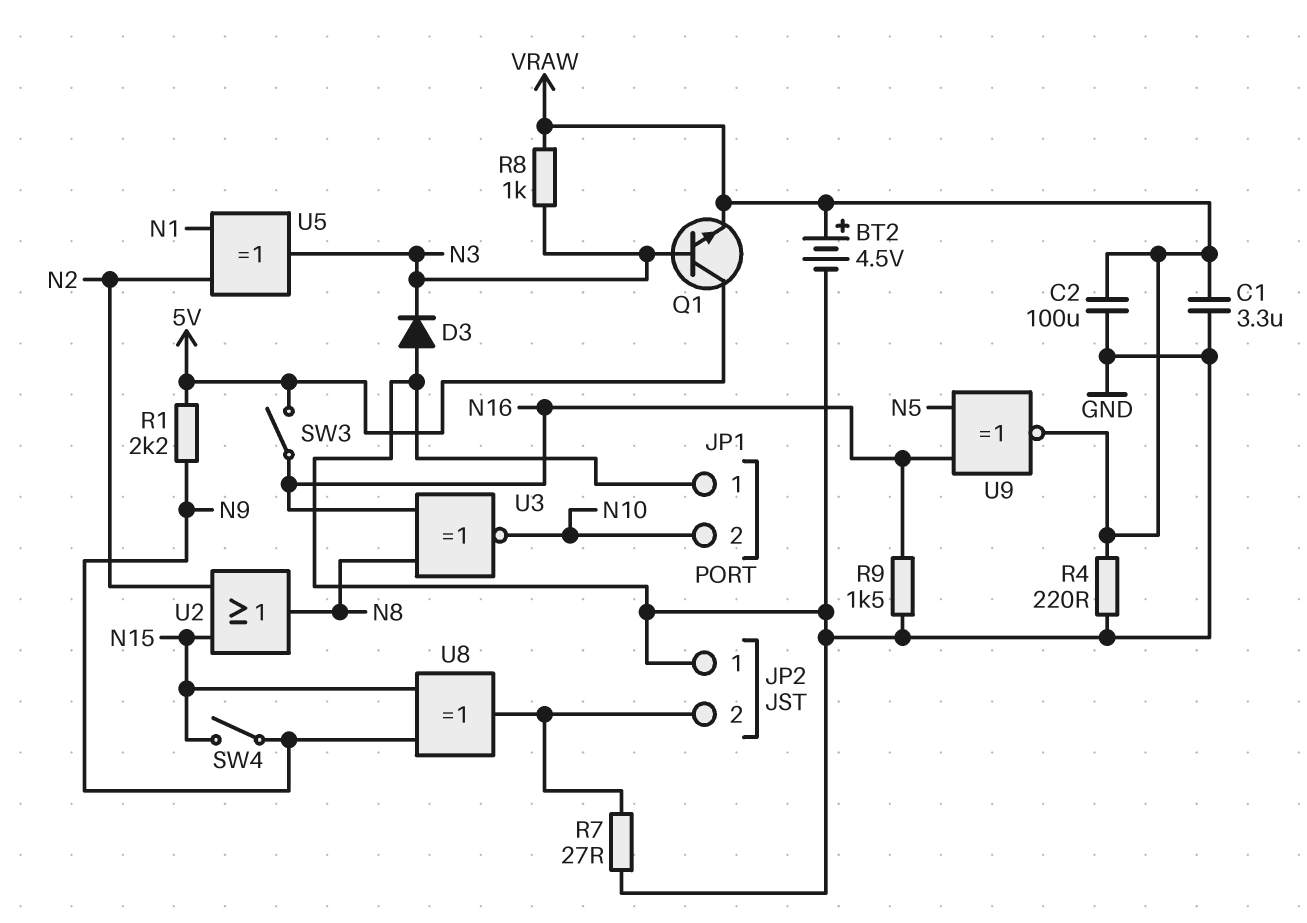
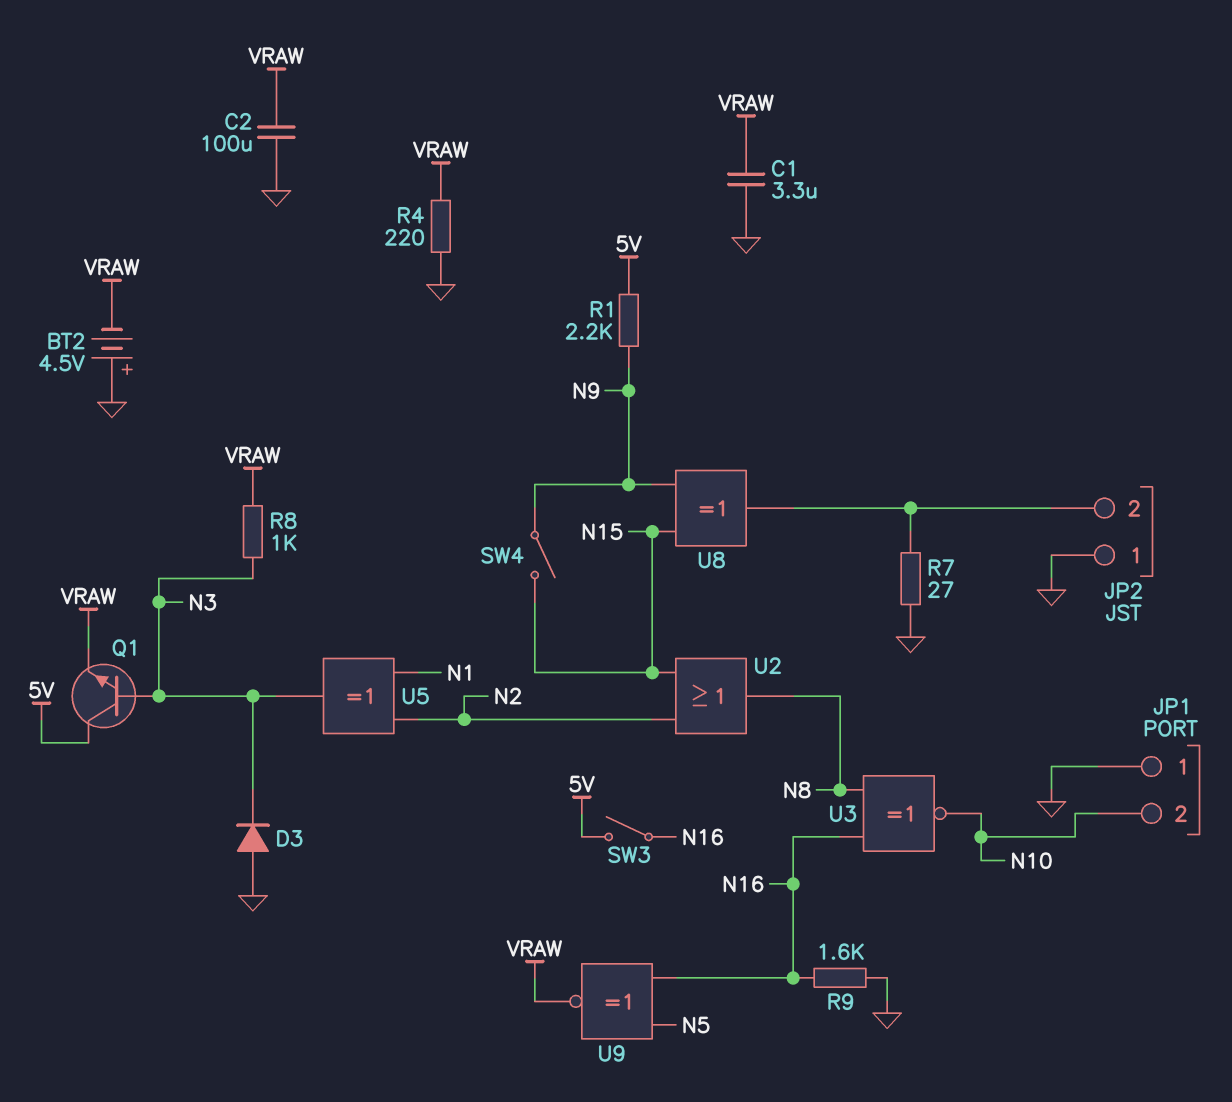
BT2: 4.5V (plus VRAW, minus GND) -> 4.5V (plus GND, minus VRAW)
R9: 1.5k (GND, N16) -> 1.6k (GND, N16)

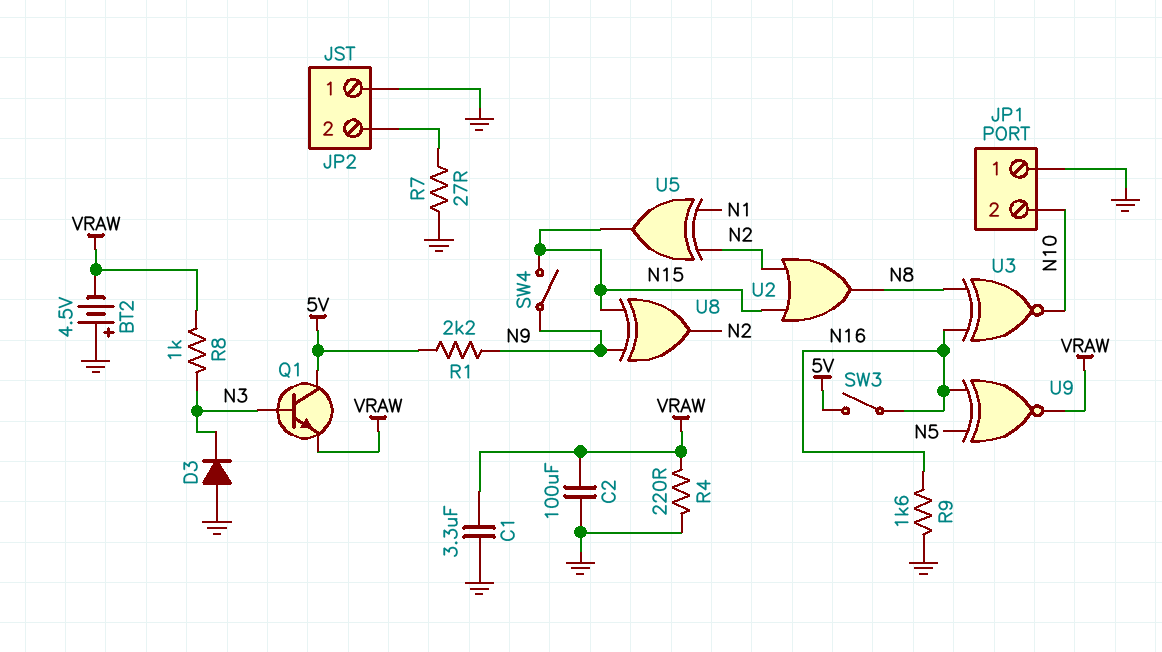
U5: XOR (in N1, in N2, out N3) -> XOR (in N1, in N2, out N15)
U8: XOR (in N9, in N15, out JP2/2) -> XOR (in N9, in N15, out N2)

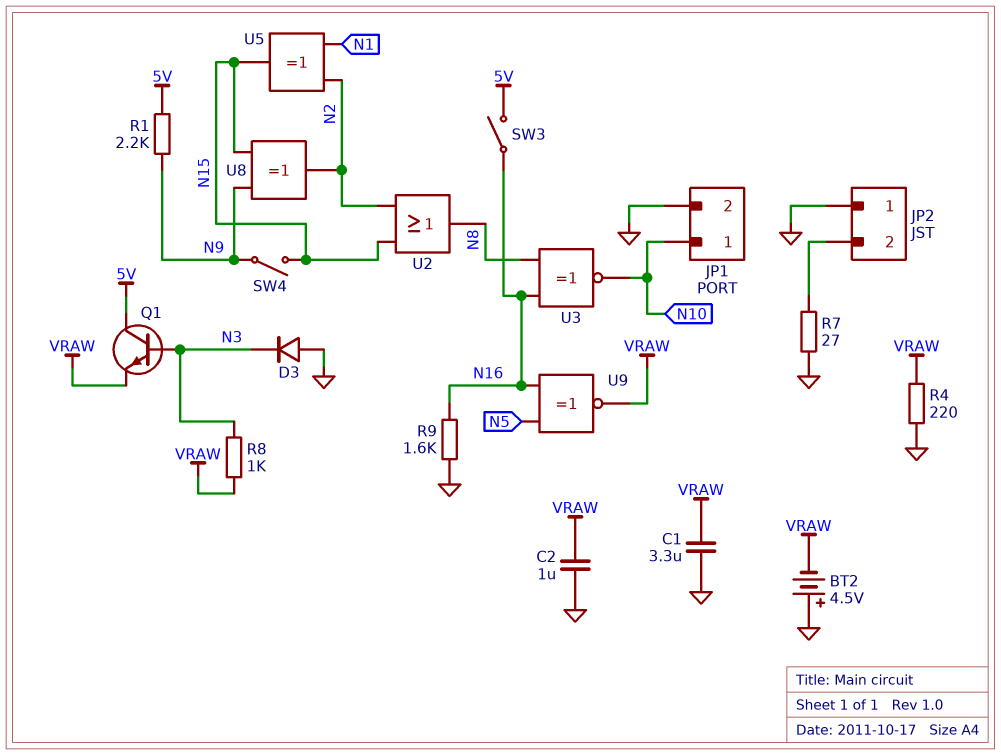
C2: 100uF (GND, VRAW) -> 1uF (GND, VRAW)
JP1 pin 1: GND -> N10
JP1 pin 2: N10 -> GND

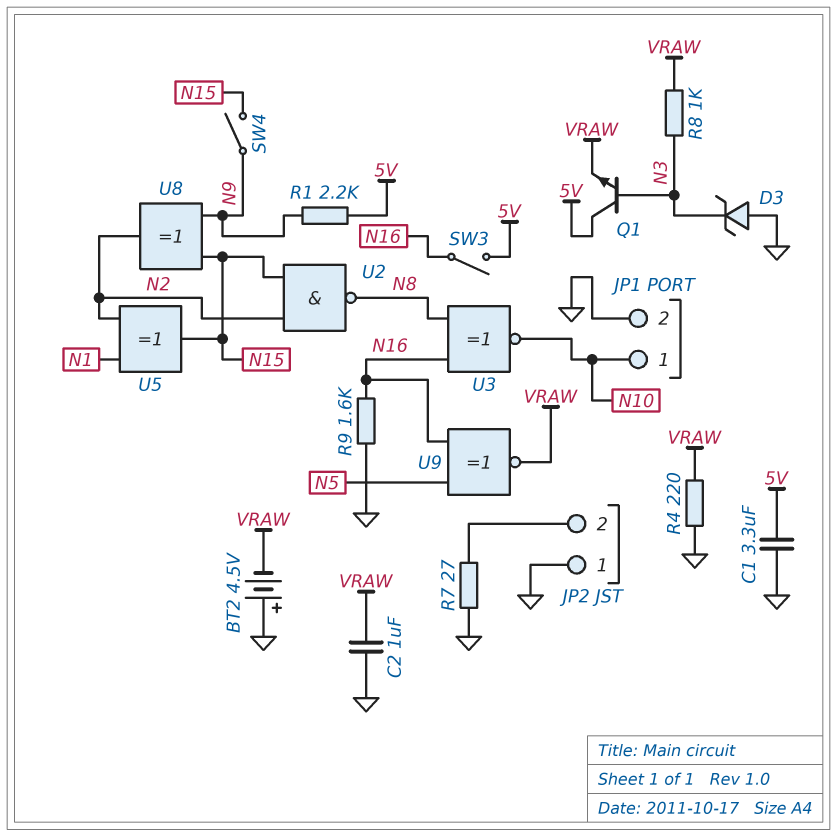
C1: 3.3uF (GND, VRAW) -> 3.3uF (5V, GND)
D3: diode (A GND, K N3) -> zener (A GND, K N3)
U2: OR (in N2, in N15, out N8) -> NAND (in N2, in N15, out N8)

